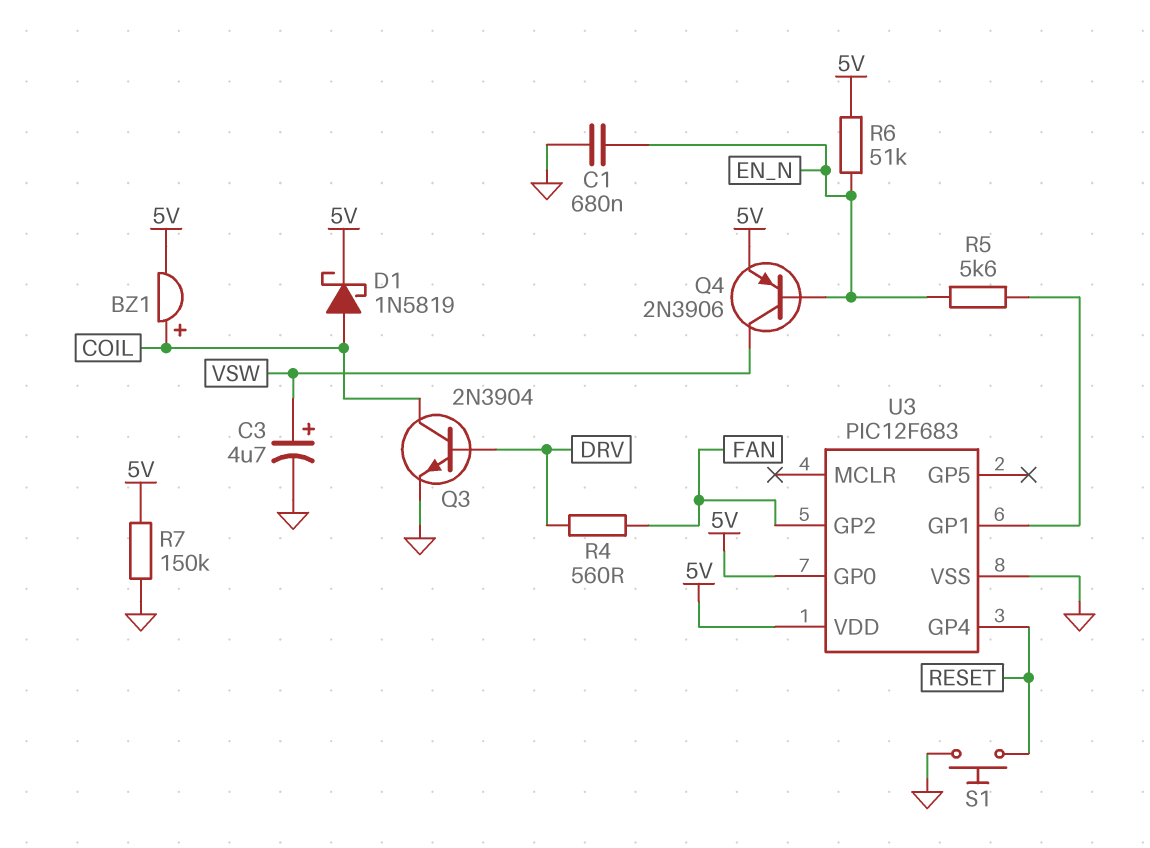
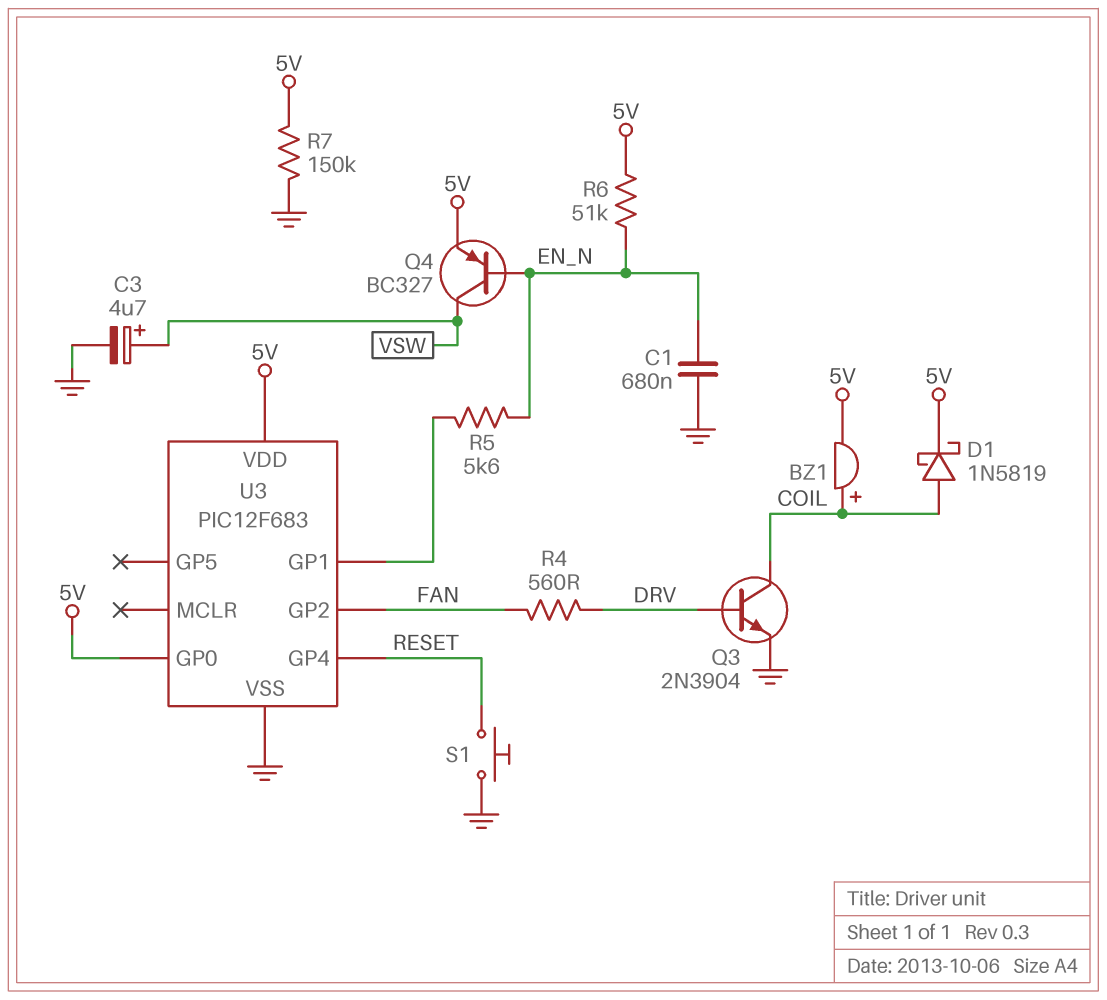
Q4: PNP 2N3906 (B EN_N, C VSW, E 5V) -> PNP BC327 (B EN_N, C VSW, E 5V)

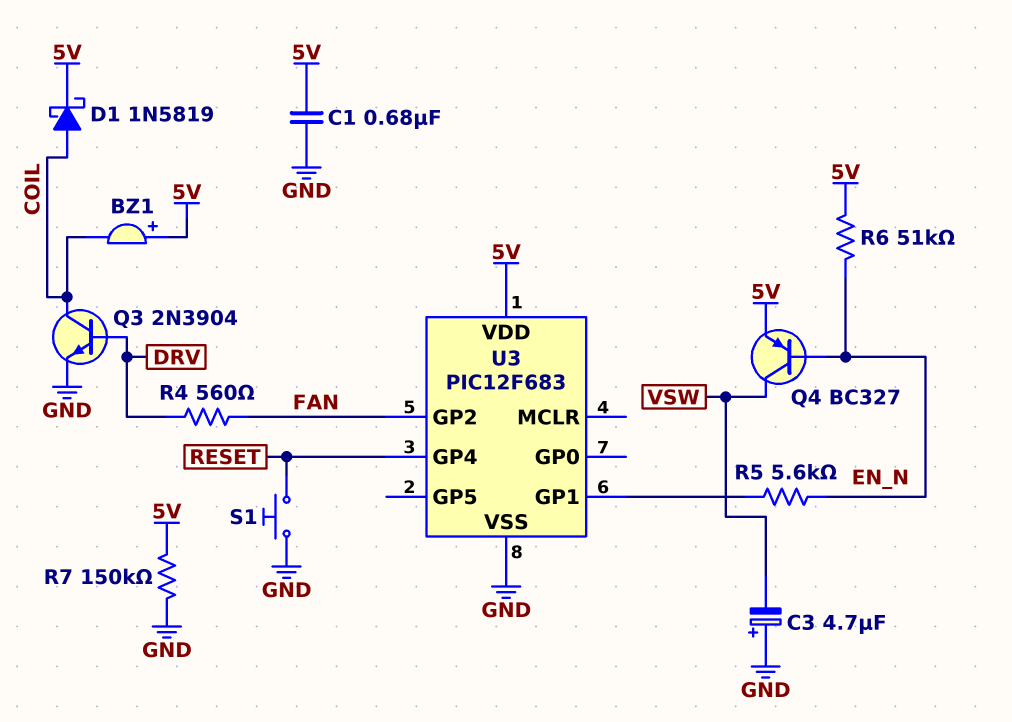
BZ1: buzzer (plus COIL, minus 5V) -> buzzer (plus 5V, minus COIL)
C1: 680nF (EN_N, GND) -> 680nF (5V, GND)
C3: 4.7uF (plus VSW, minus GND) -> 4.7uF (plus GND, minus VSW)
U3 pin GP0: 5V -> none

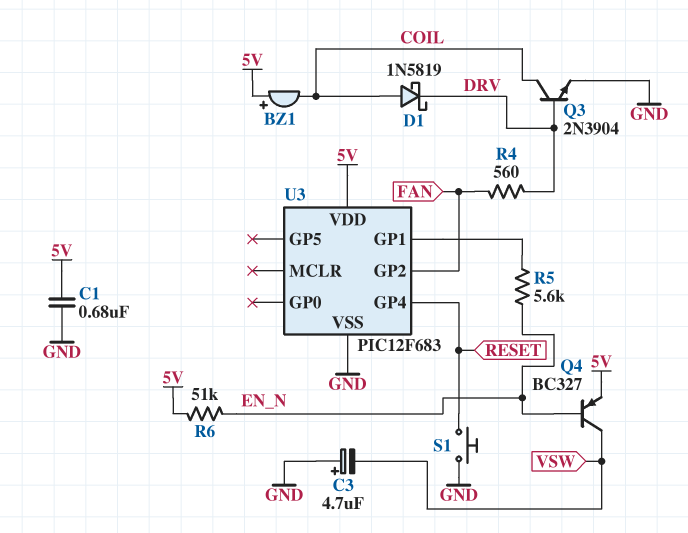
D1: schottky 1N5819 (A COIL, K 5V) -> schottky 1N5819 (A COIL, K DRV)
R7: 150k (5V, GND) -> none

